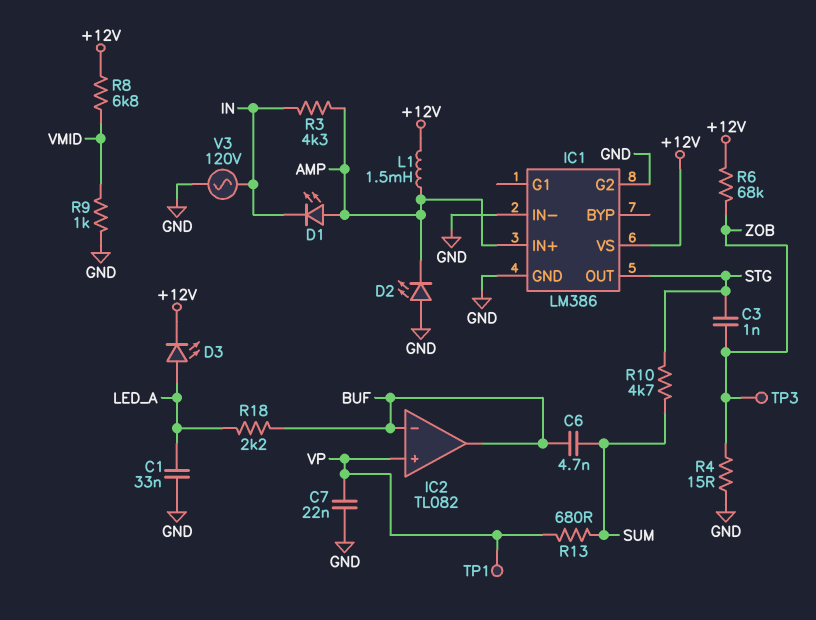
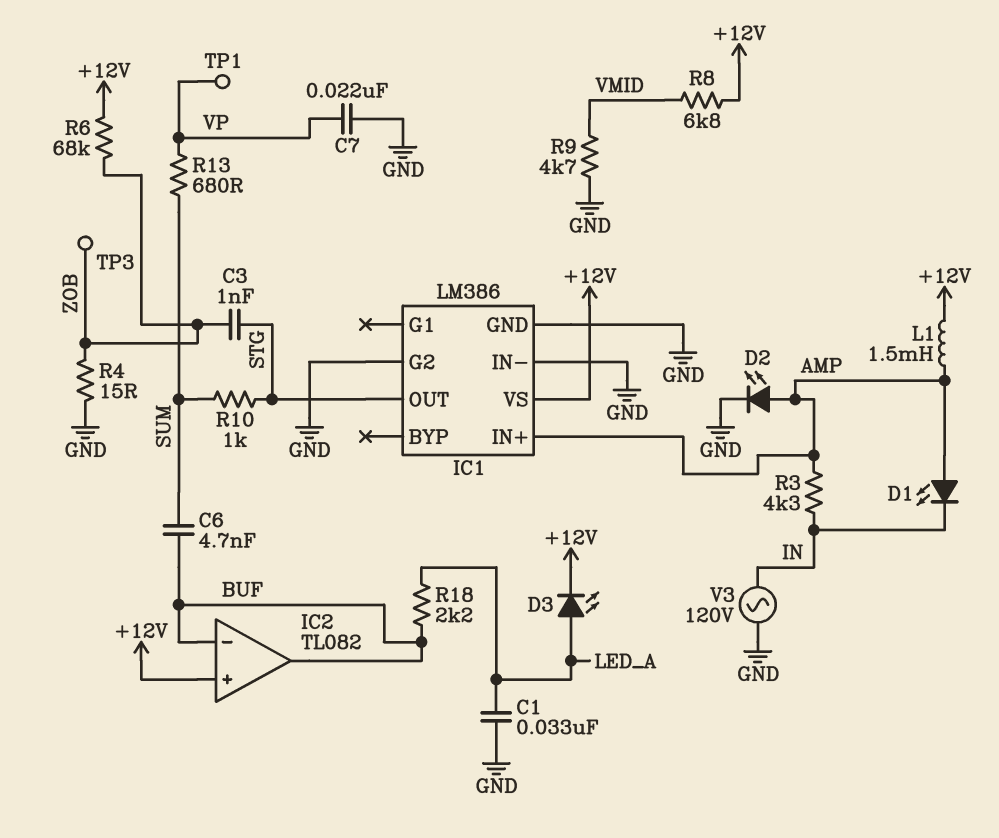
D2: LED (A GND, K AMP) -> LED (A AMP, K GND)
IC2 pin in+: VP -> +12V
R9: 1k (GND, VMID) -> 4.7k (GND, VMID)
R10: 4.7k (STG, SUM) -> 1k (STG, SUM)

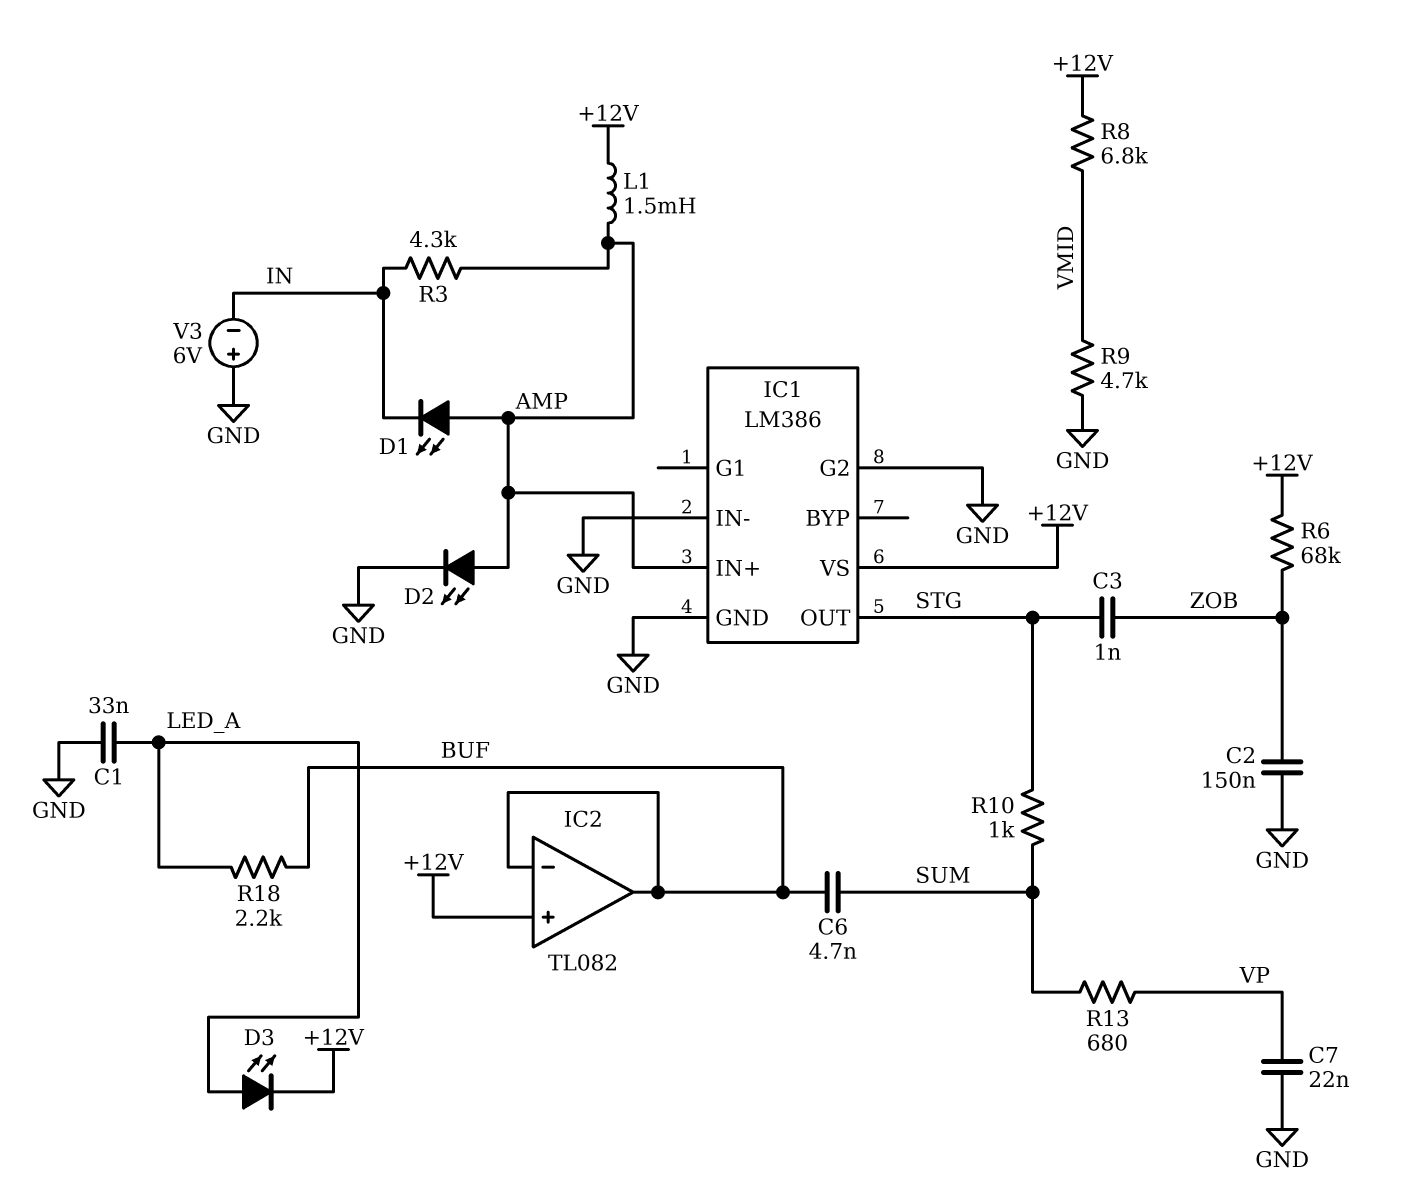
C2: none -> 150nF (GND, ZOB)
R4: 15 (GND, ZOB) -> none
TP1: test point (VP) -> none
TP3: test point (ZOB) -> none
V3: AC 120V (GND, IN) -> 6V (plus GND, minus IN)

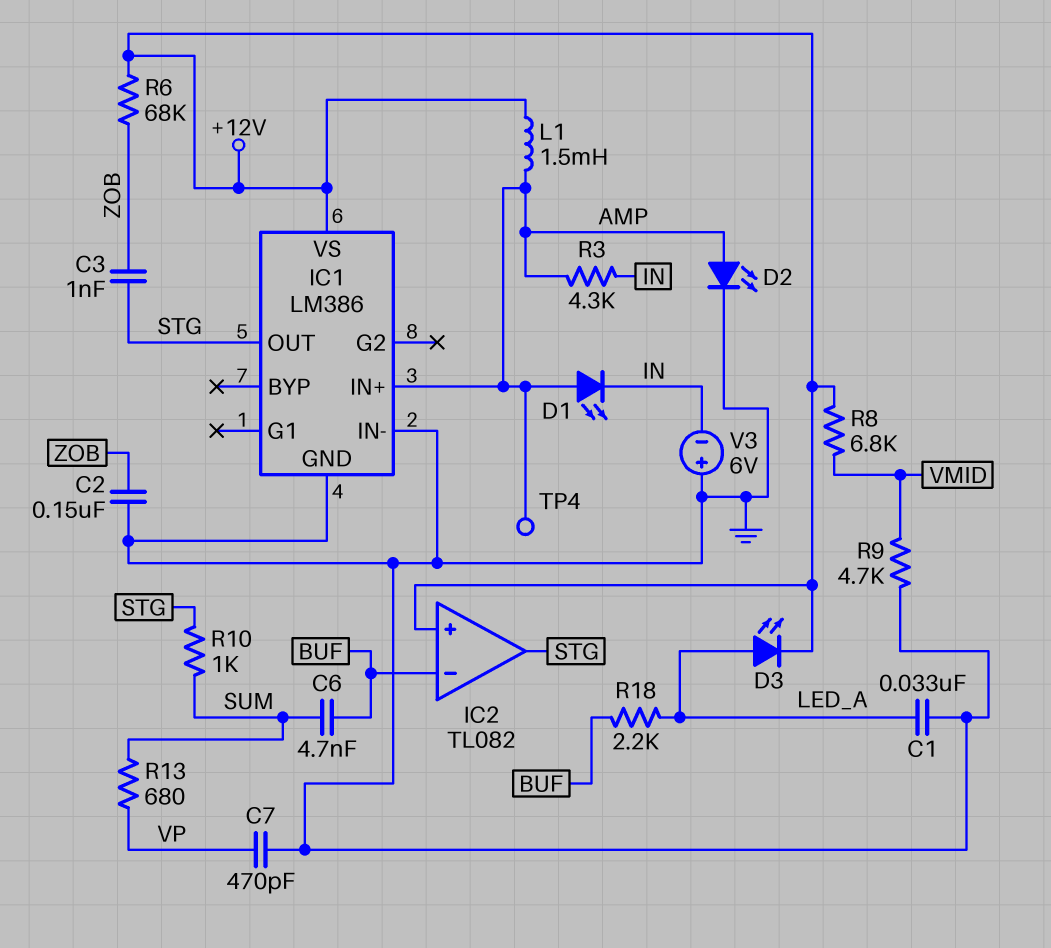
C7: 22nF (GND, VP) -> 470pF (GND, VP)
IC1 pin G2: GND -> none
IC2 pin out: BUF -> STG
TP4: none -> test point (AMP)

